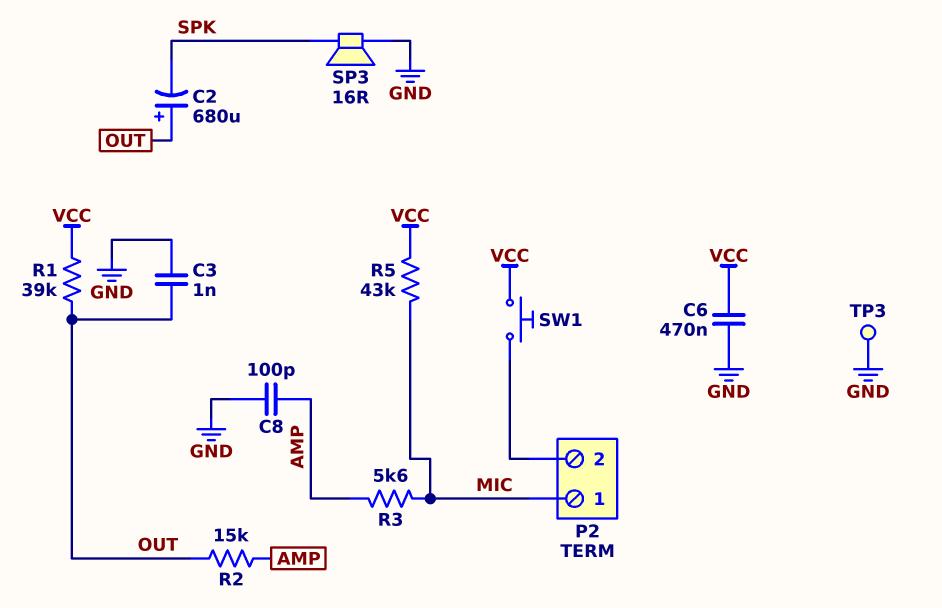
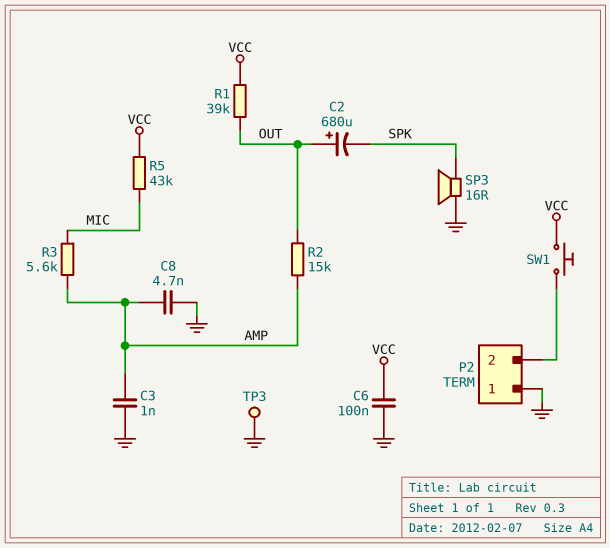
C3: 1nF (GND, OUT) -> 1nF (AMP, GND)
C6: 470nF (GND, VCC) -> 100nF (GND, VCC)
C8: 100pF (AMP, GND) -> 4.7nF (AMP, GND)
P2 pin 1: MIC -> GND

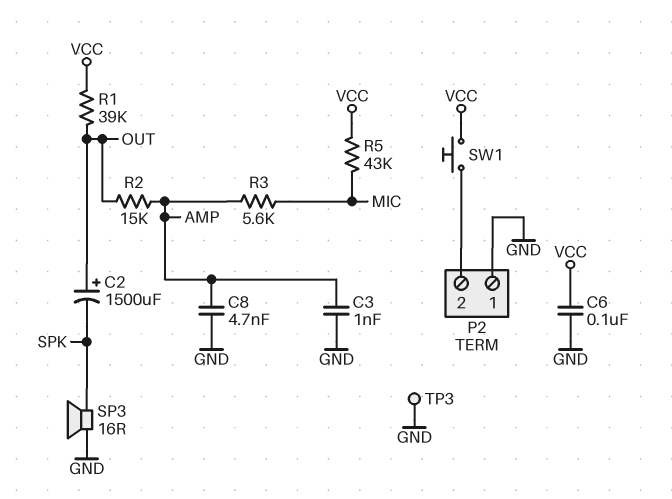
C2: 680uF (plus OUT, minus SPK) -> 1500uF (plus OUT, minus SPK)

